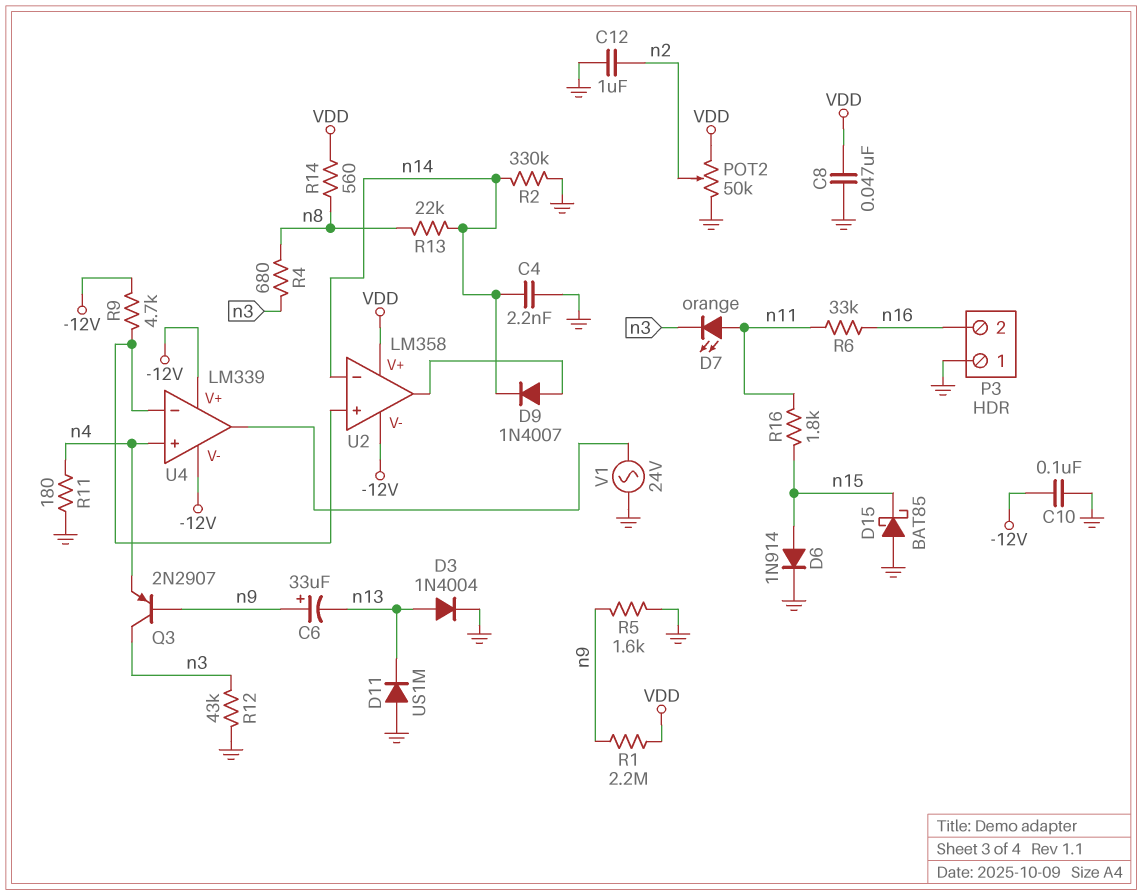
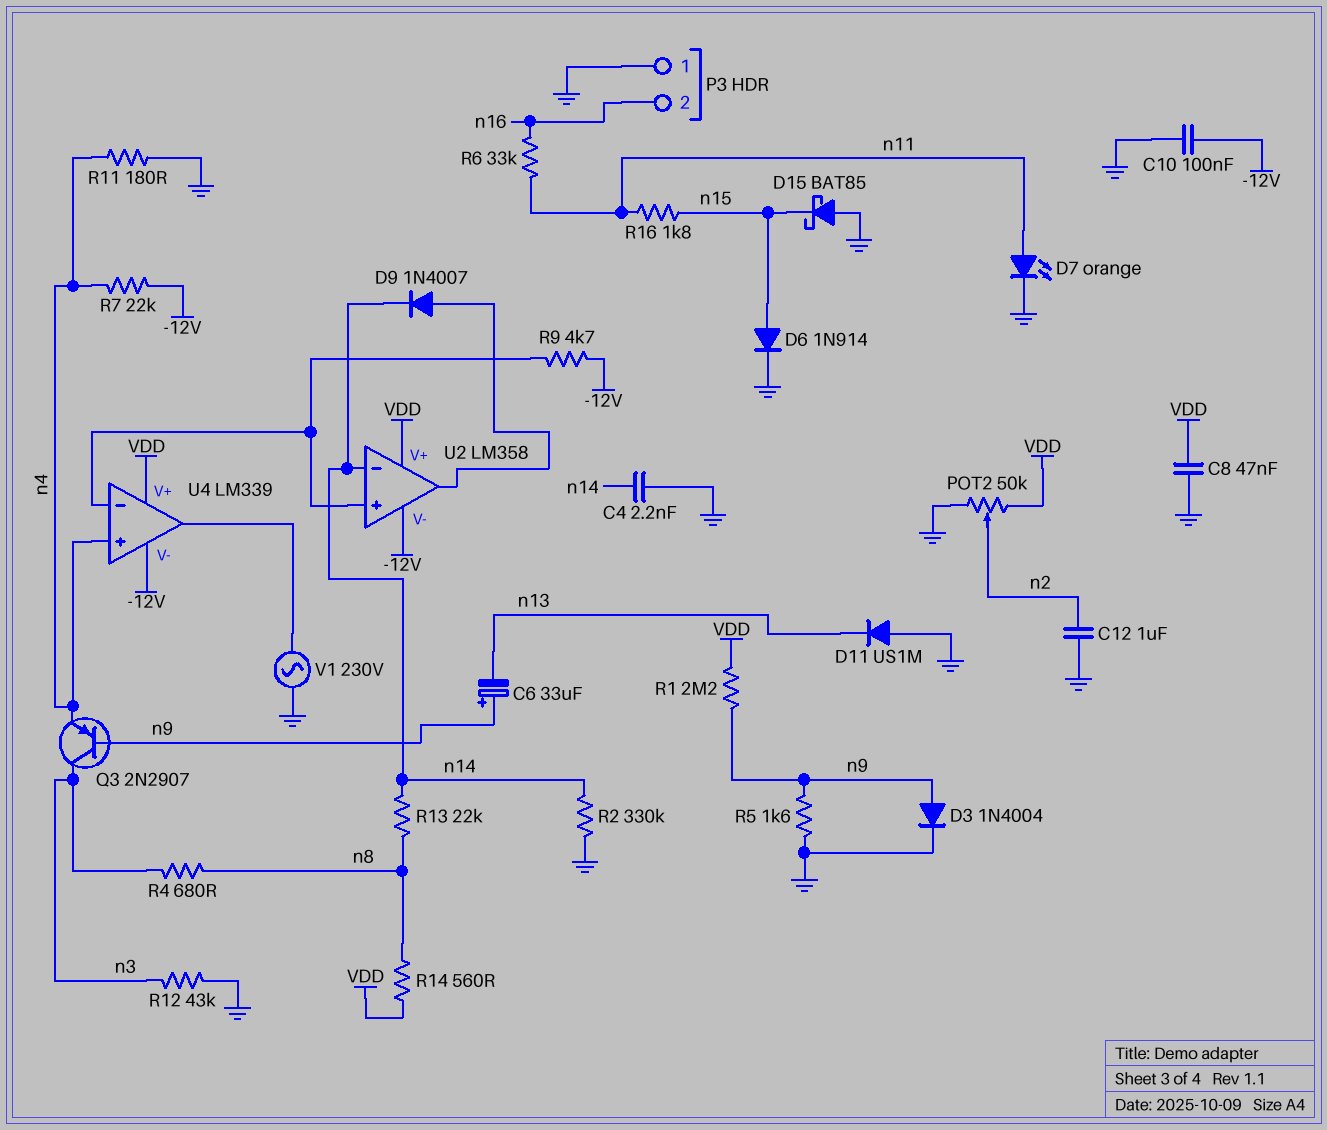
D3: diode 1N4004 (A n13, K GND) -> diode 1N4004 (A n9, K GND)
D7: LED orange (A n11, K n3) -> LED orange (A n11, K GND)
R7: none -> 22k (-12V, n4)
U4 pin V+: -12V -> VDD
V1: AC 24V (GND, U4/out) -> AC 230V (GND, U4/out)

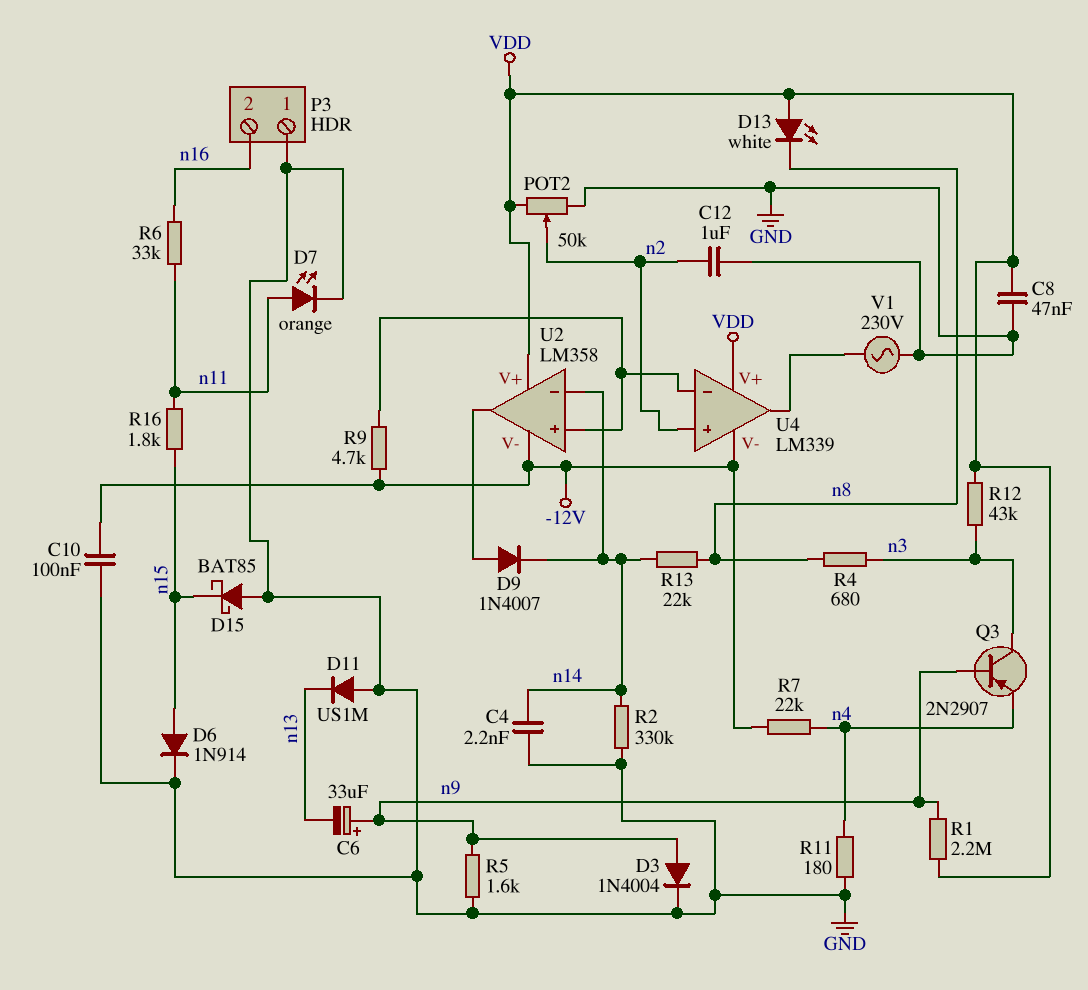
D13: none -> LED white (A VDD, K n8)
R12: 43k (GND, n3) -> 43k (VDD, n3)
R14: 560 (VDD, n8) -> none
U4 pin in+: n4 -> n2

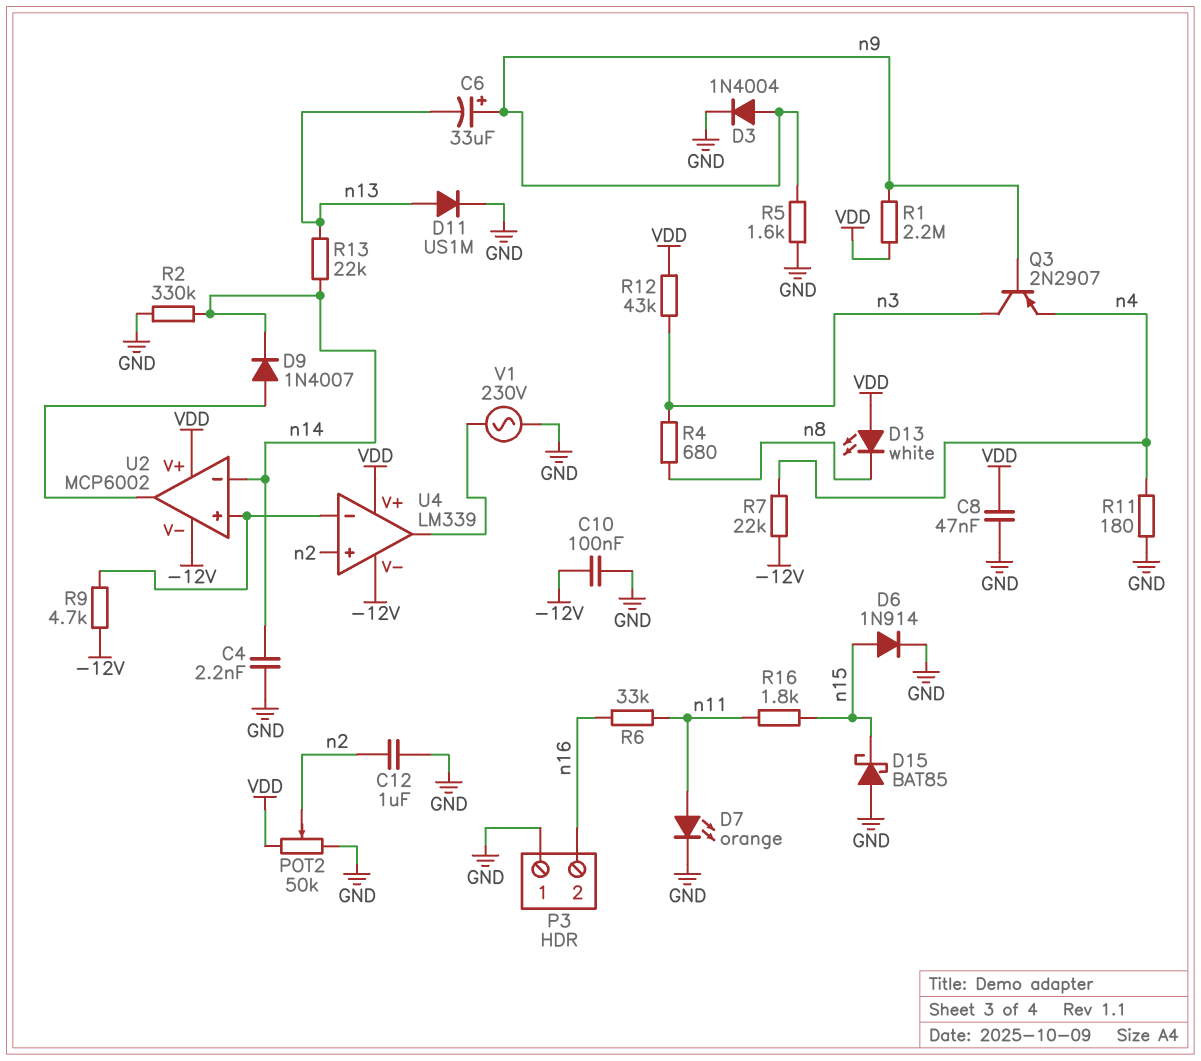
D11: diode US1M (A GND, K n13) -> diode US1M (A n13, K GND)
R13: 22k (n8, n14) -> 22k (n13, n14)
U2: LM358 -> MCP6002

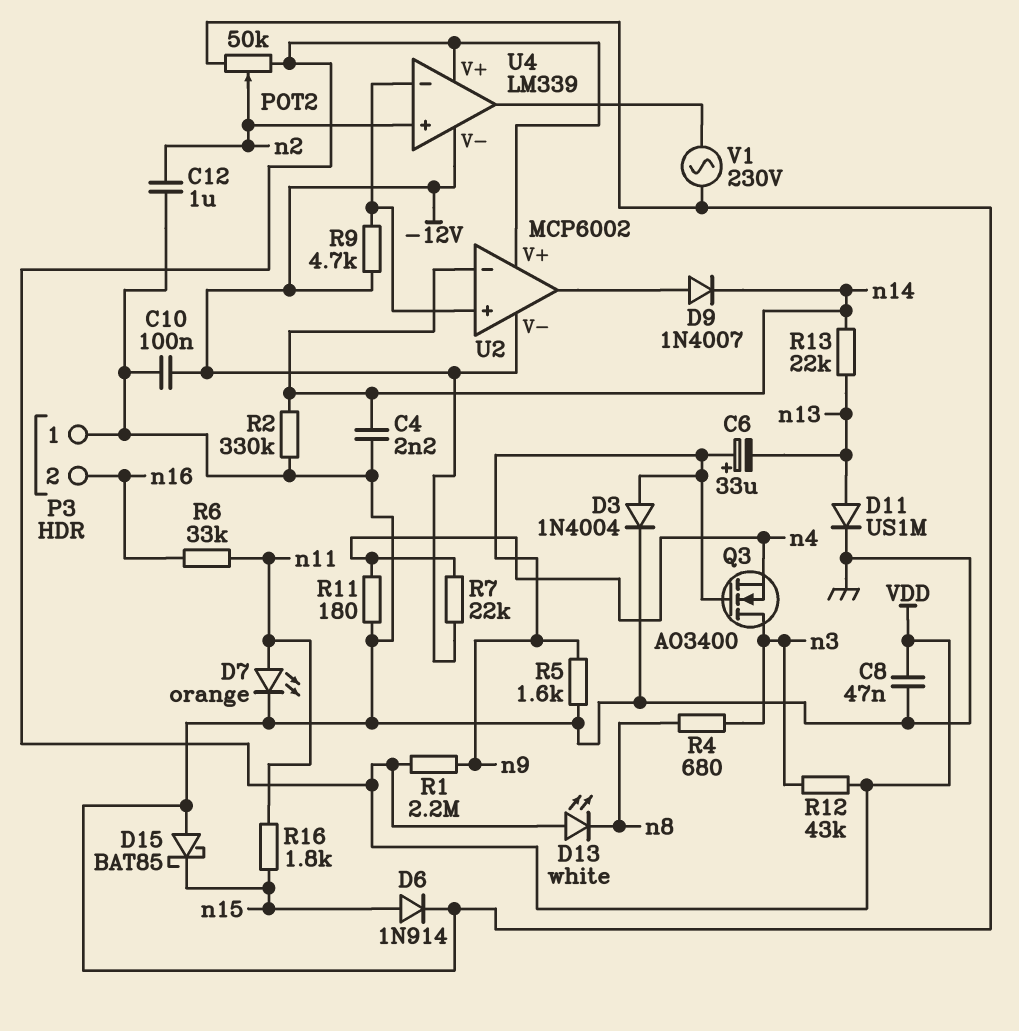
Q3: PNP 2N2907 (B n9, C n3, E n4) -> NMOS AO3400 (G n9, D n3, S n4)

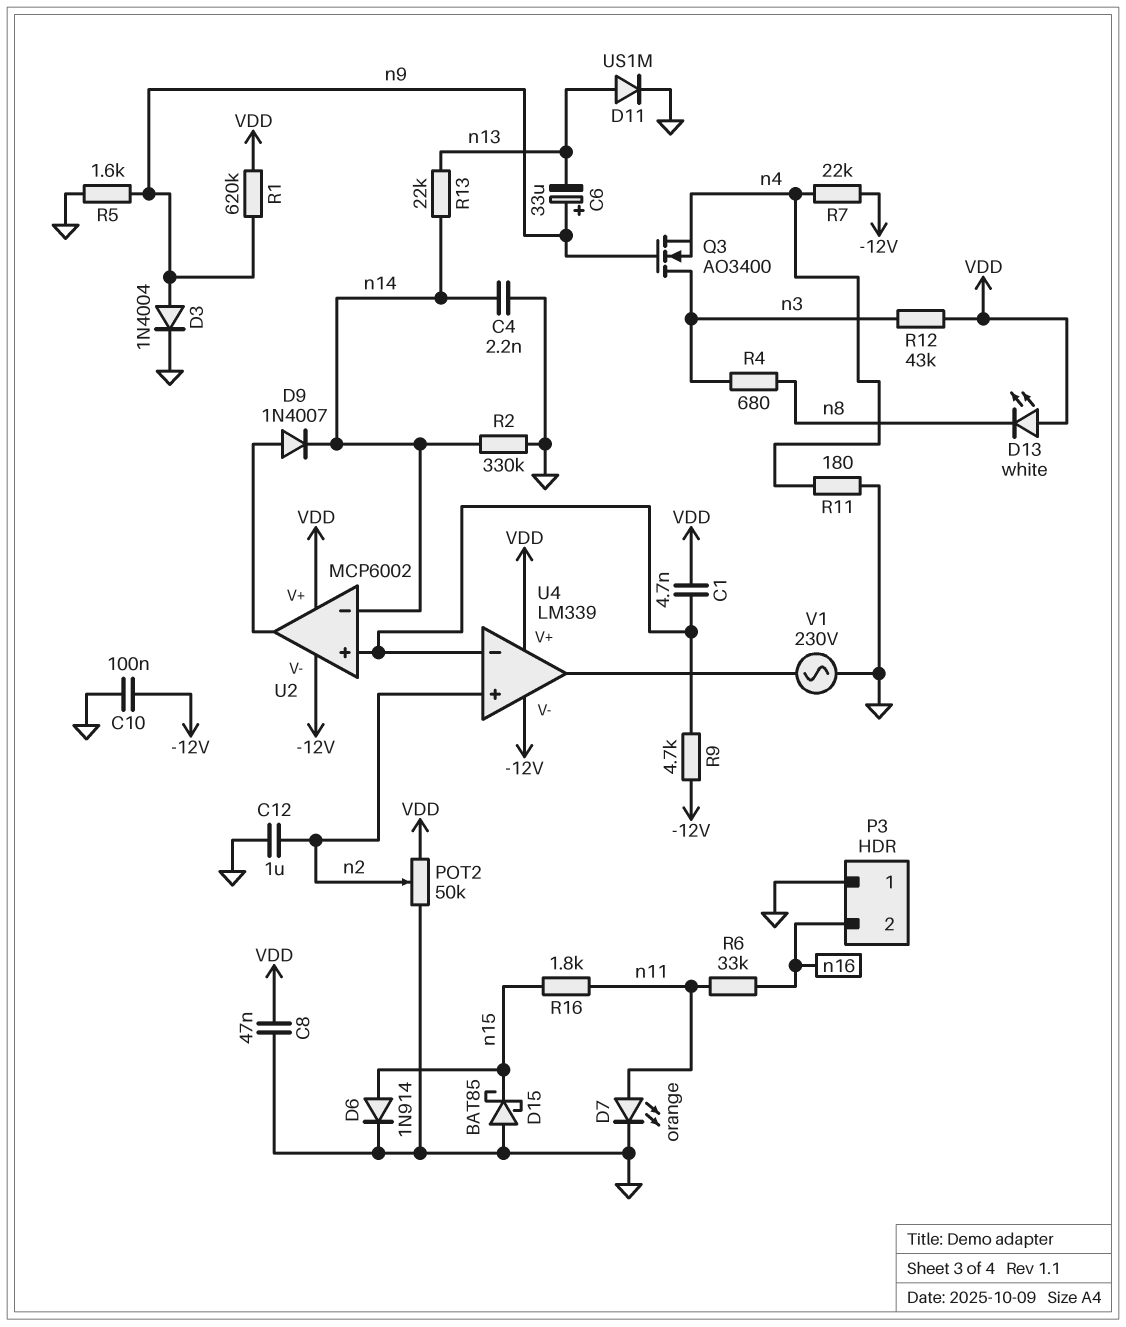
C1: none -> 4.7nF (U2/in+, VDD)
R1: 2.2M (VDD, n9) -> 620k (VDD, n9)

